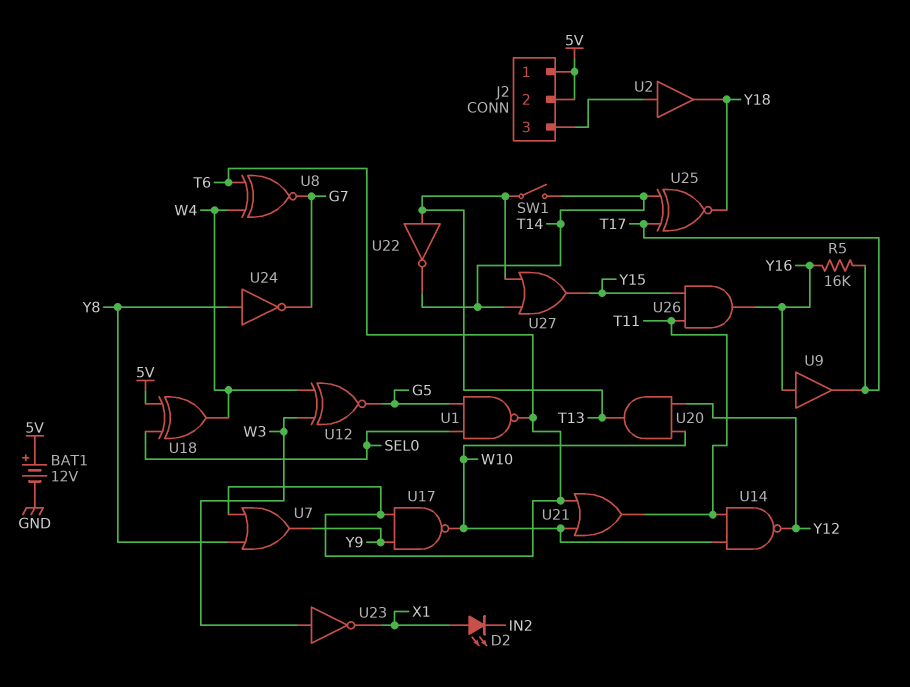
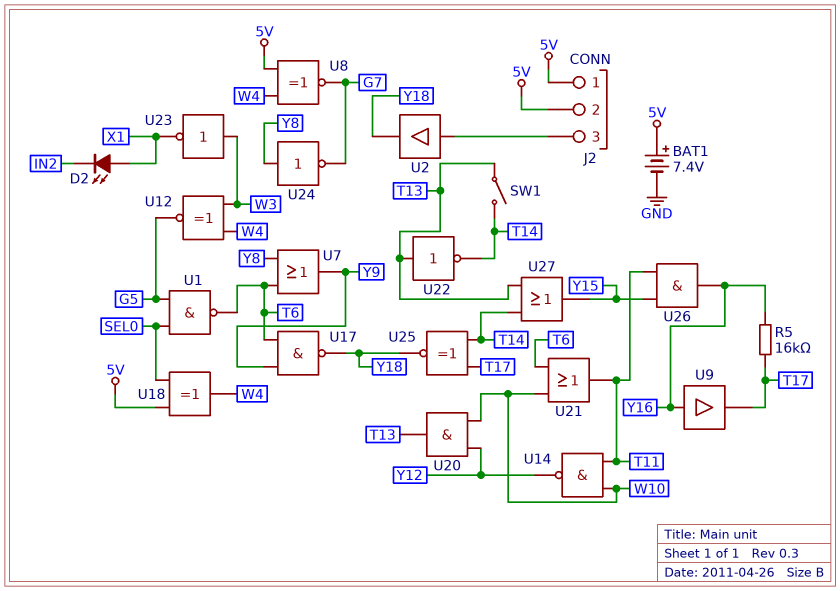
BAT1: 12V (plus 5V, minus GND) -> 7.4V (plus 5V, minus GND)
U8: XNOR (in T6, in W4, out G7) -> XNOR (in 5V, in W4, out G7)
U17: NAND (in T6, in Y9, out W10) -> NAND (in T6, in Y9, out Y18)

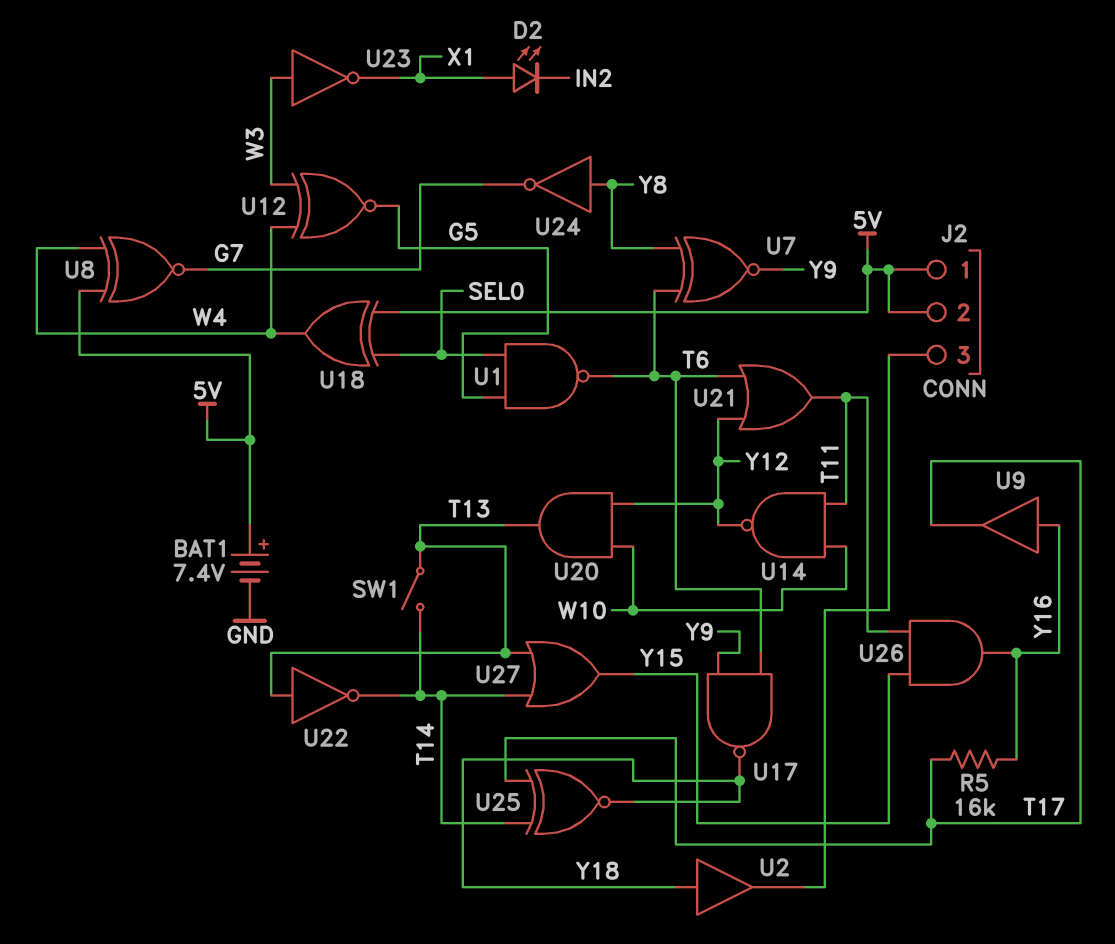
U2: buffer (in J2/3, out Y18) -> buffer (in Y18, out J2/3)
U7: OR (in T6, in Y8, out Y9) -> XNOR (in T6, in Y8, out Y9)
U21: OR (in T6, in W10, out T11) -> OR (in T6, in Y12, out T11)

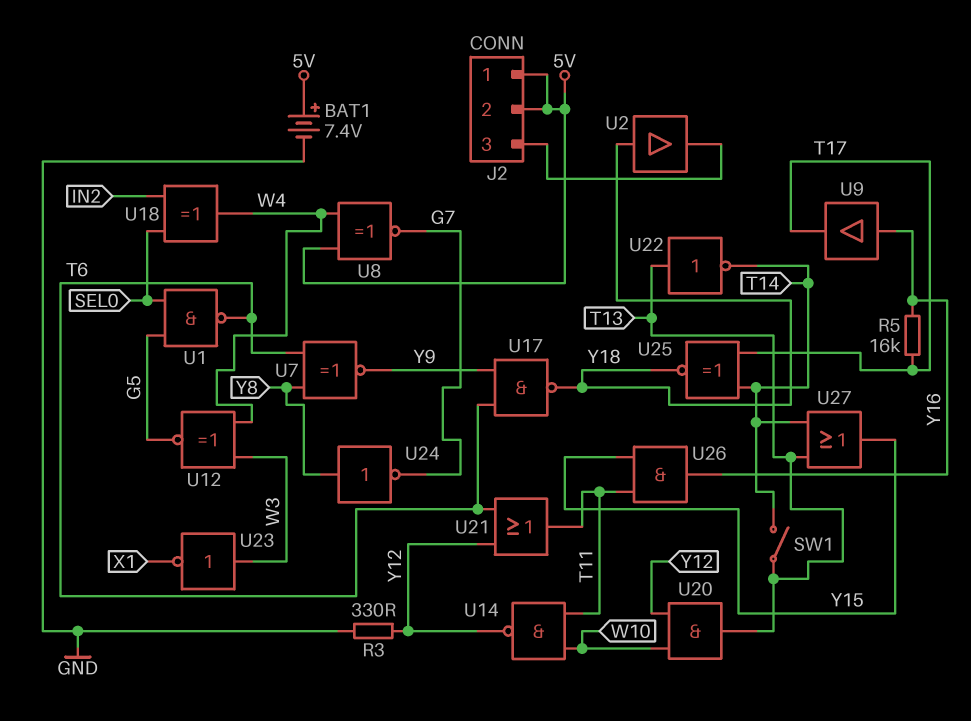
D2: LED (A X1, K IN2) -> none
R3: none -> 330 (GND, Y12)
U18: XOR (in 5V, in SEL0, out W4) -> XOR (in IN2, in SEL0, out W4)

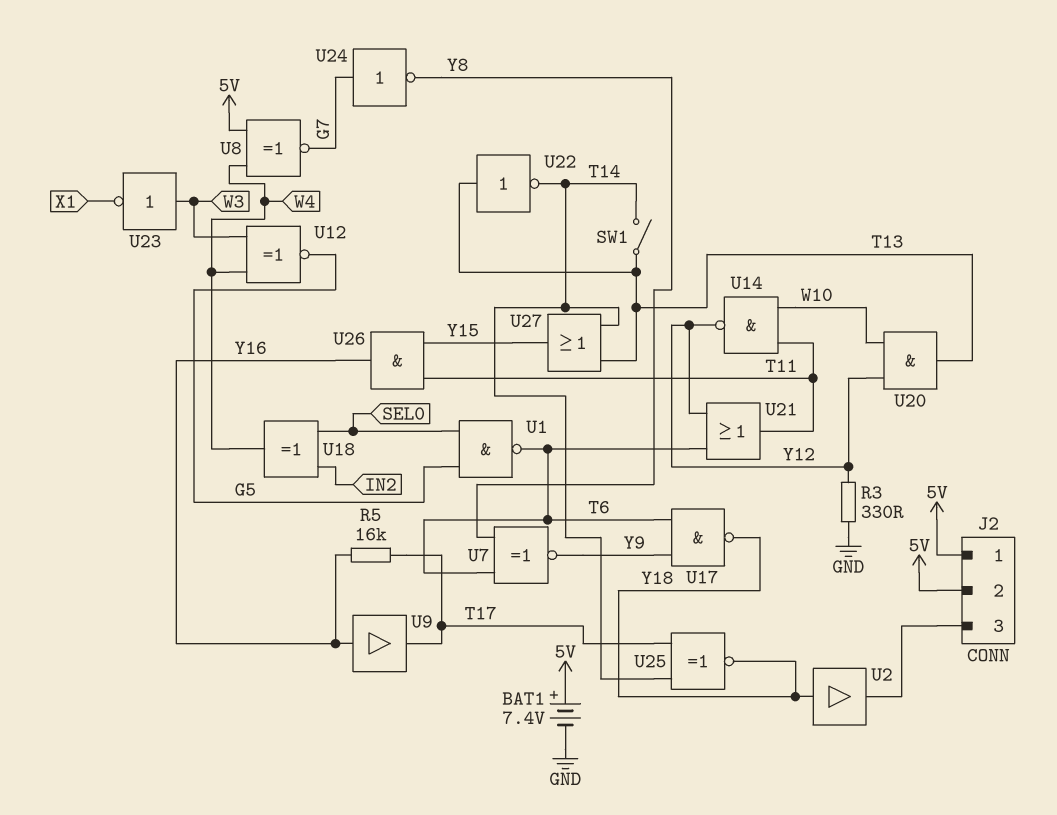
U24: NOT (in Y8, out G7) -> NOT (in G7, out Y8)

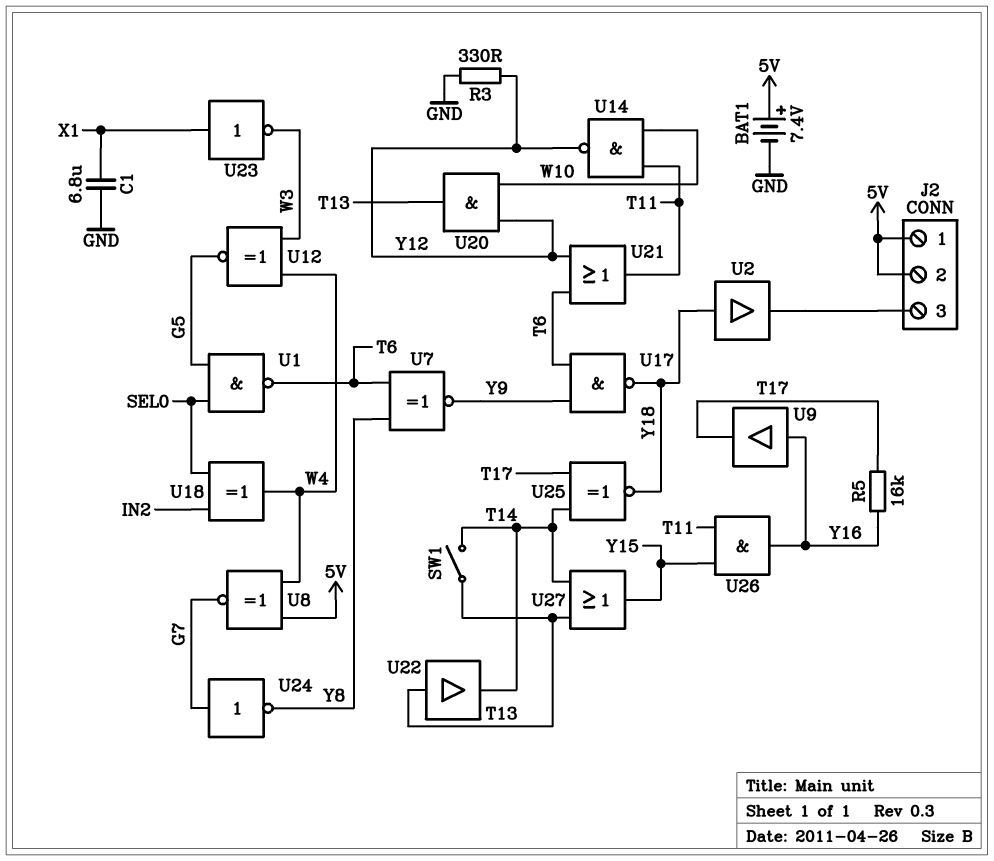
C1: none -> 6.8uF (GND, X1)
U22: NOT (in T13, out T14) -> buffer (in T13, out T14)
U23: NOT (in W3, out X1) -> NOT (in X1, out W3)

